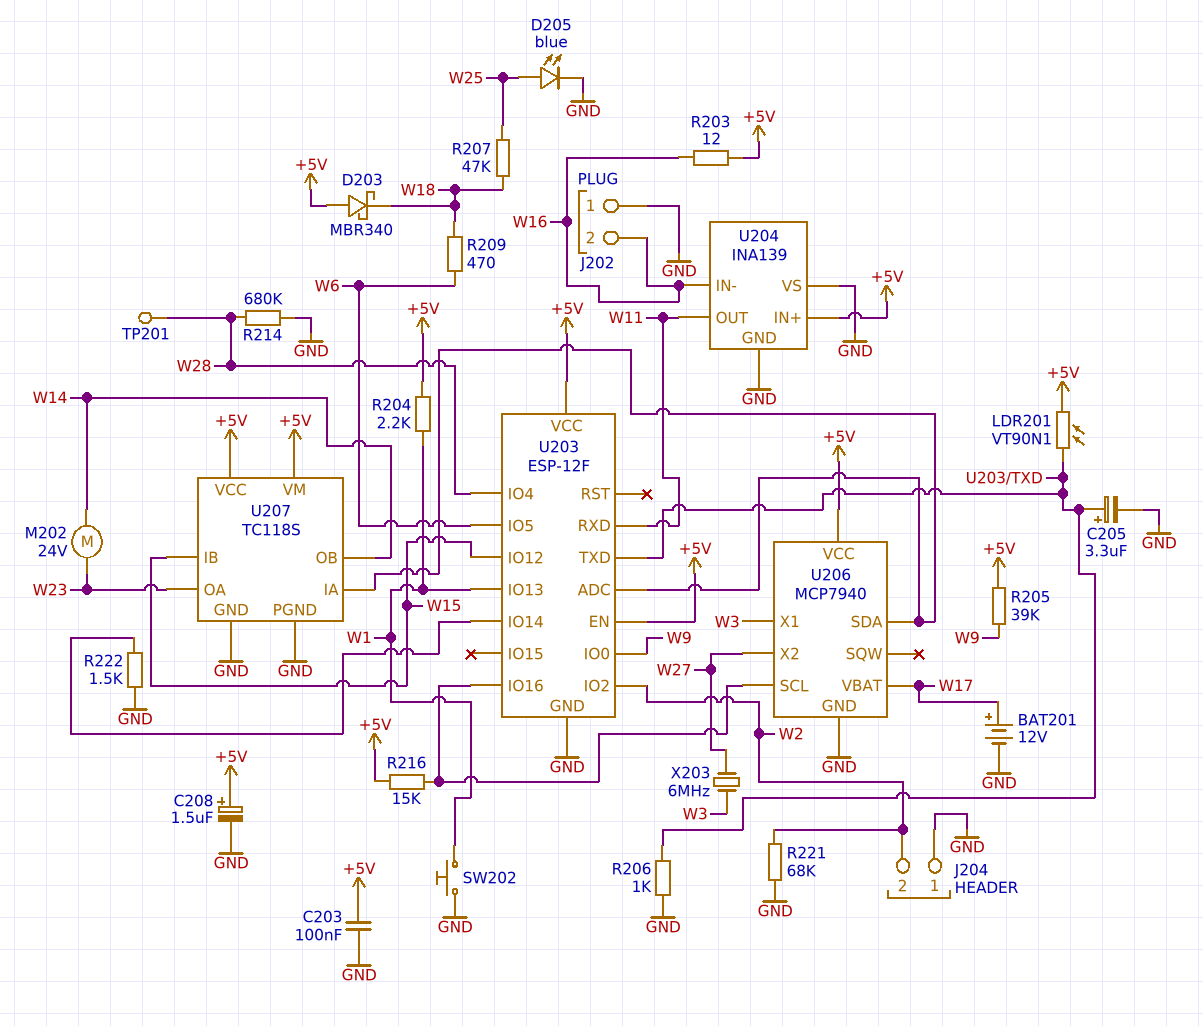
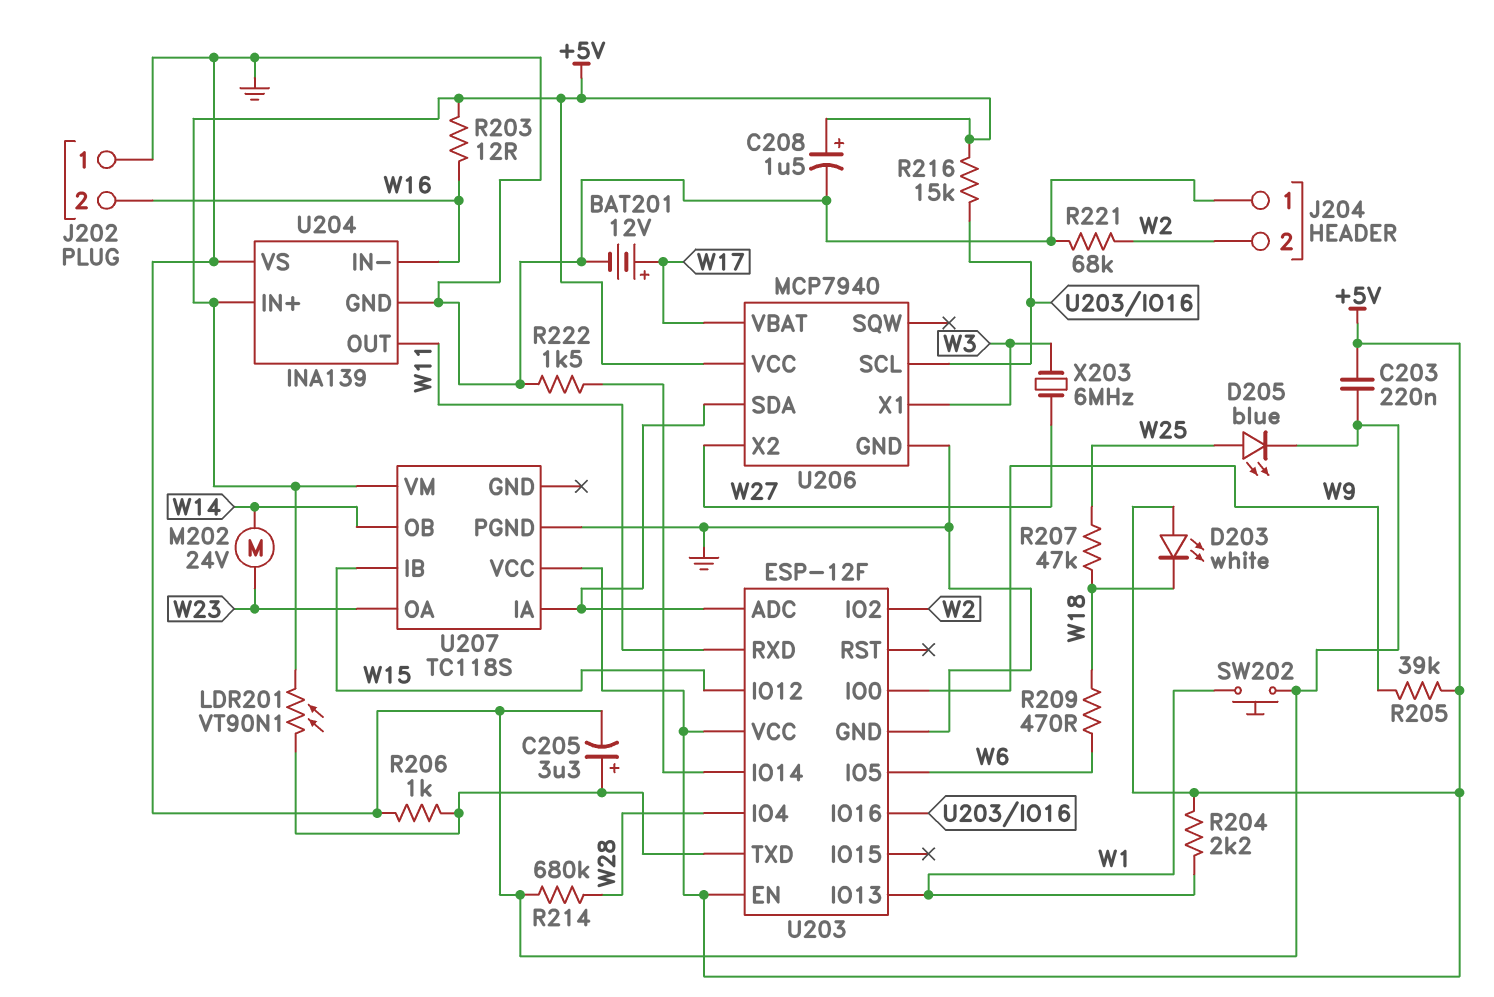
C203: 100nF (+5V, GND) -> 220nF (+5V, GND)
D203: schottky MBR340 (A +5V, K W18) -> LED white (A +5V, K W18)
TP201: test point (W28) -> none
U207 pin GND: GND -> none

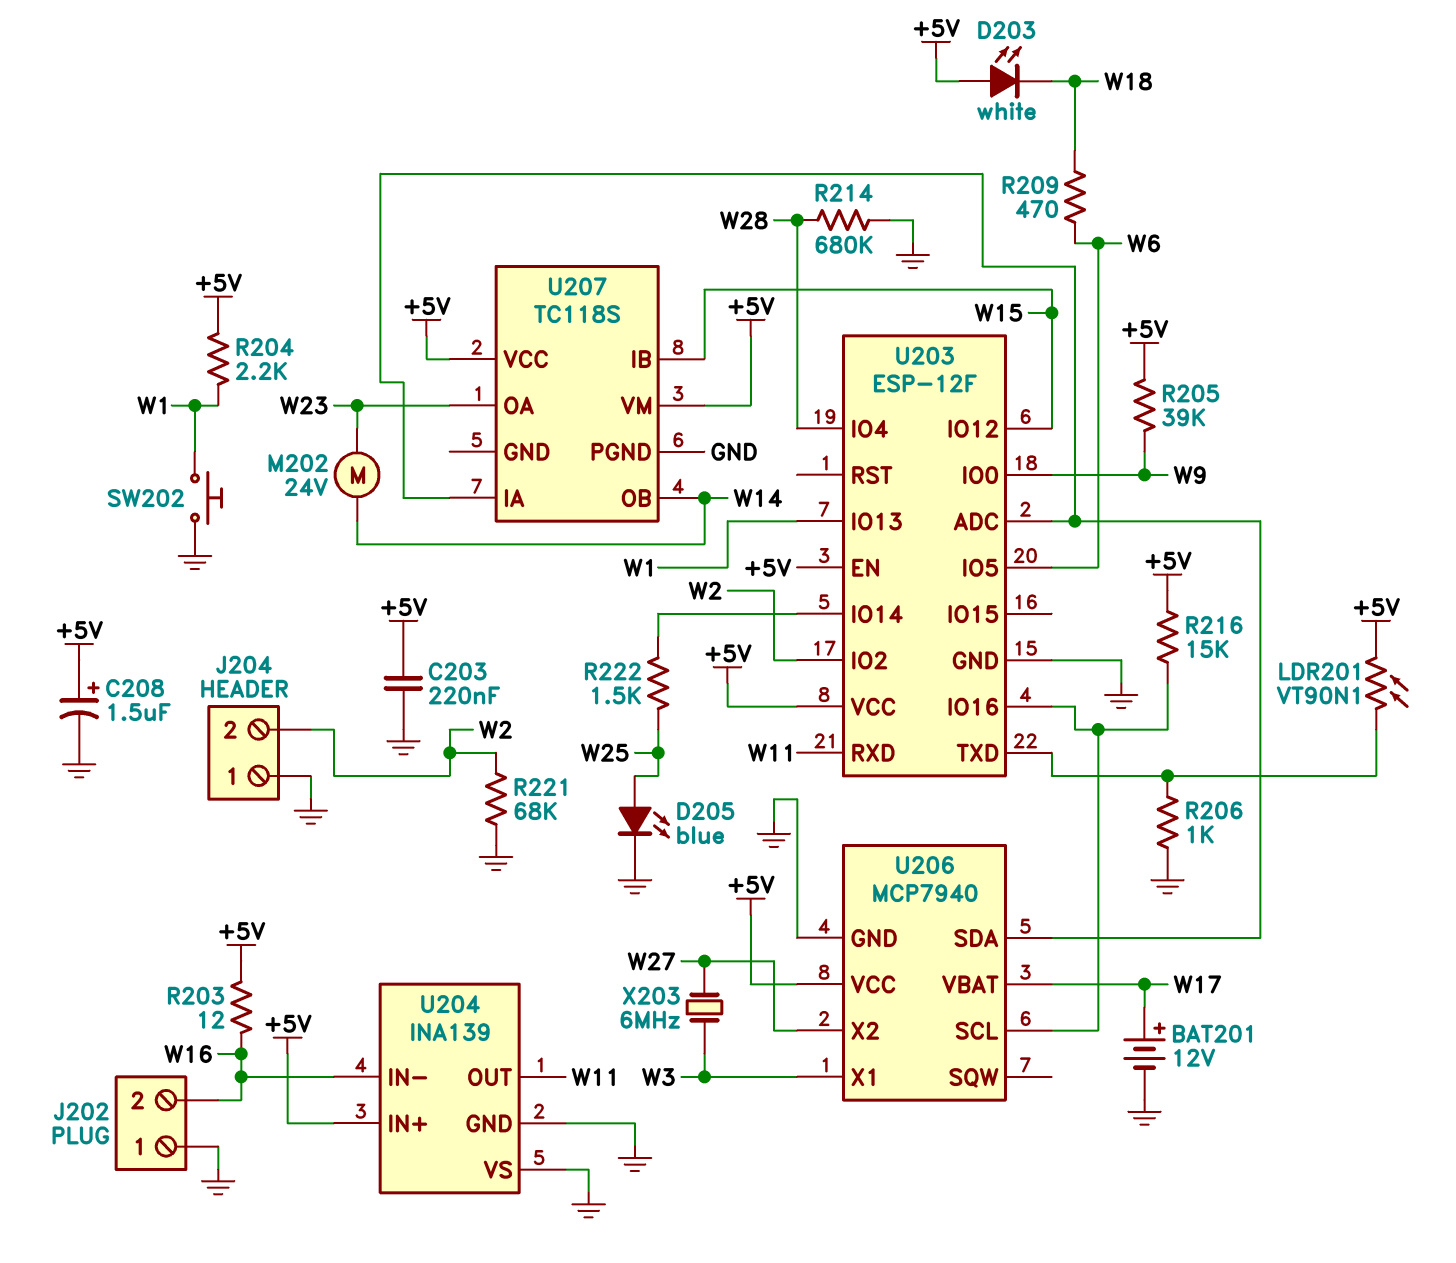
C205: 3.3uF (plus U203/TXD, minus GND) -> none
R207: 47k (W18, W25) -> none
R222: 1.5k (GND, U203/IO14) -> 1.5k (U203/IO14, W25)

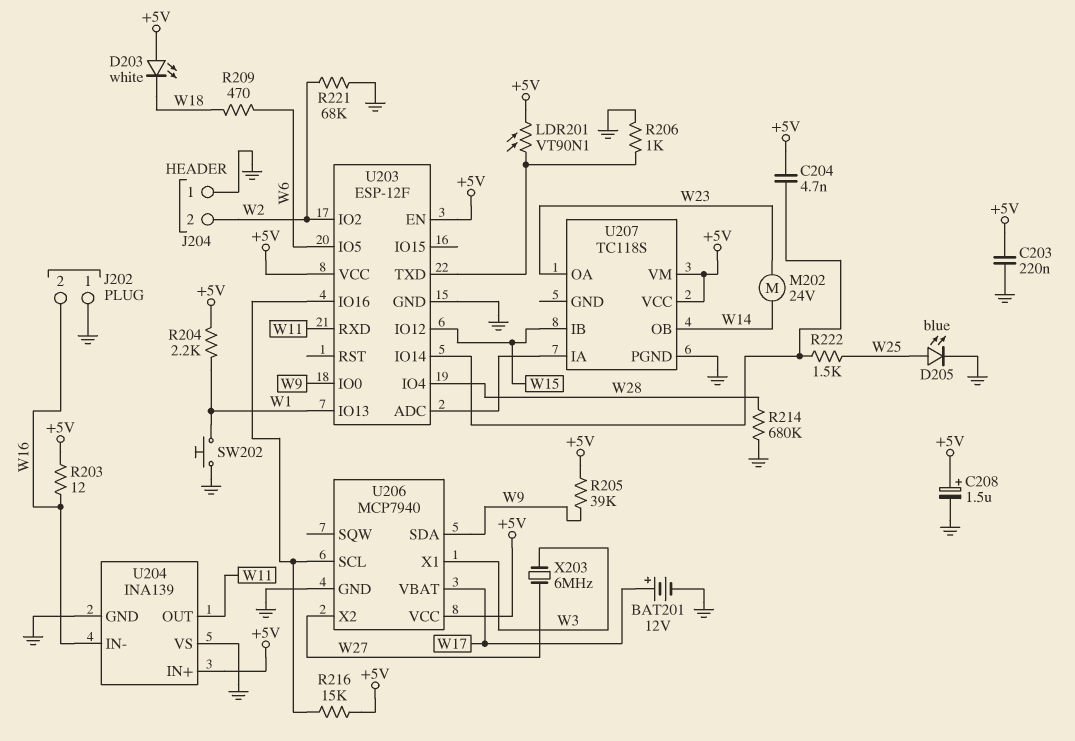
C204: none -> 4.7nF (+5V, U203/IO14)
U206 pin SDA: U203/ADC -> W9

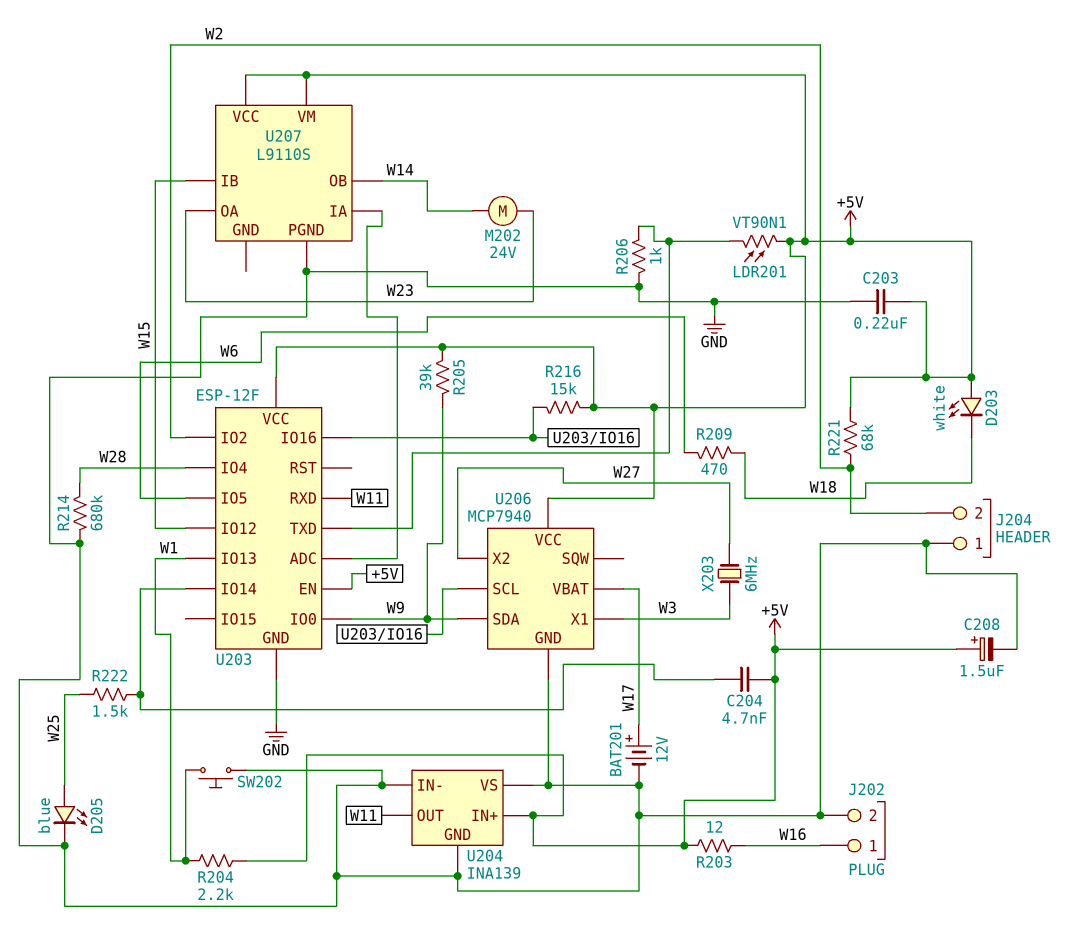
J202 pin 1: GND -> W16
J202 pin 2: W16 -> GND
R221: 68k (GND, W2) -> 68k (+5V, W2)
U204 pin IN-: W16 -> GND
U207: TC118S -> L9110S

